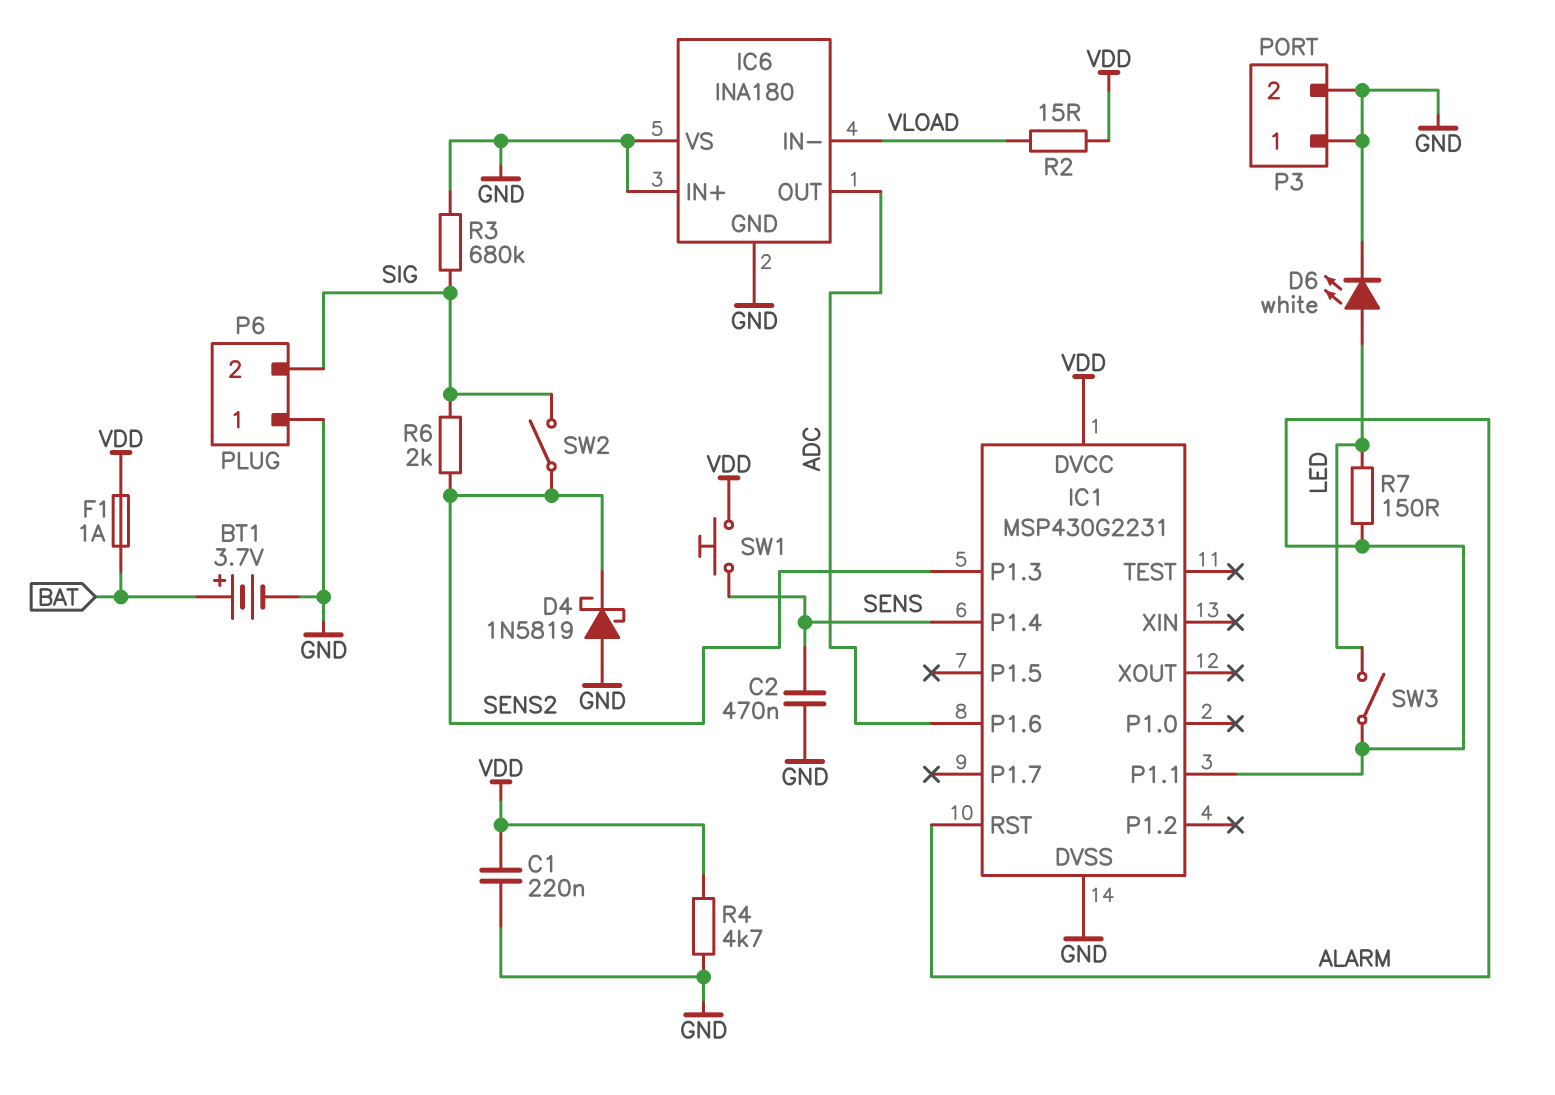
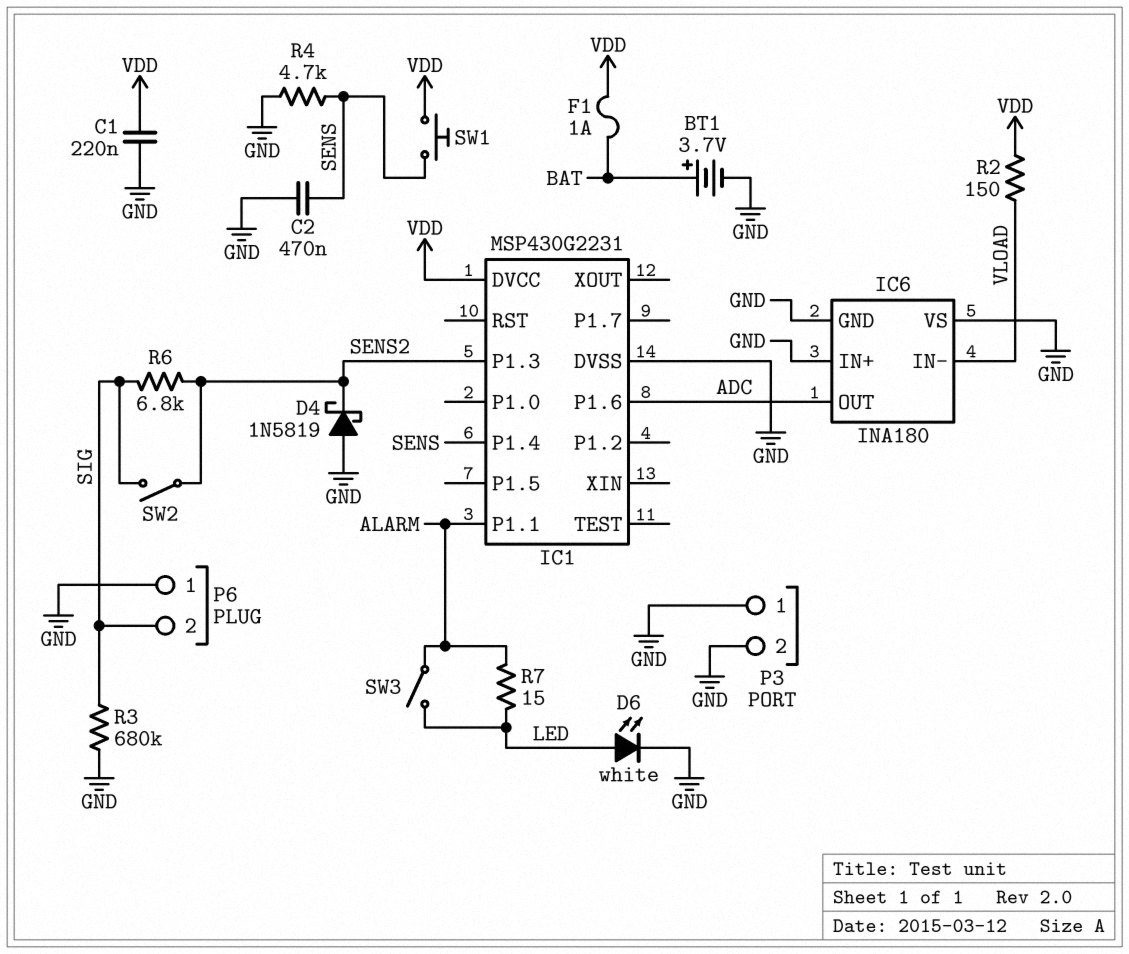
IC1 pin RST: ALARM -> none
R2: 15 (VDD, VLOAD) -> 150 (VDD, VLOAD)
R4: 4.7k (GND, VDD) -> 4.7k (GND, SENS)
R6: 2k (SENS2, SIG) -> 6.8k (SENS2, SIG)
R7: 150 (ALARM, LED) -> 15 (ALARM, LED)

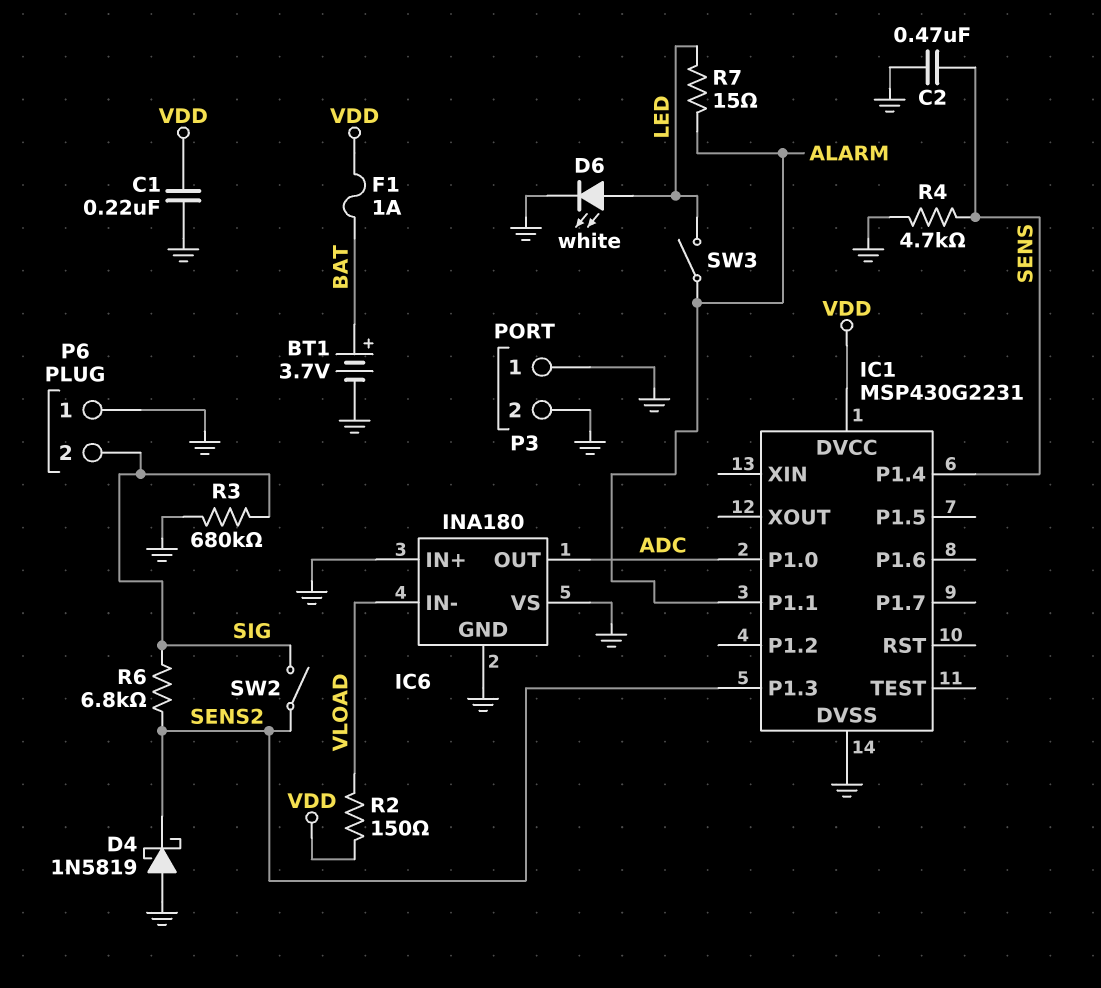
IC1 pin P1.0: none -> ADC
IC1 pin P1.6: ADC -> none
SW1: button (SENS, VDD) -> none

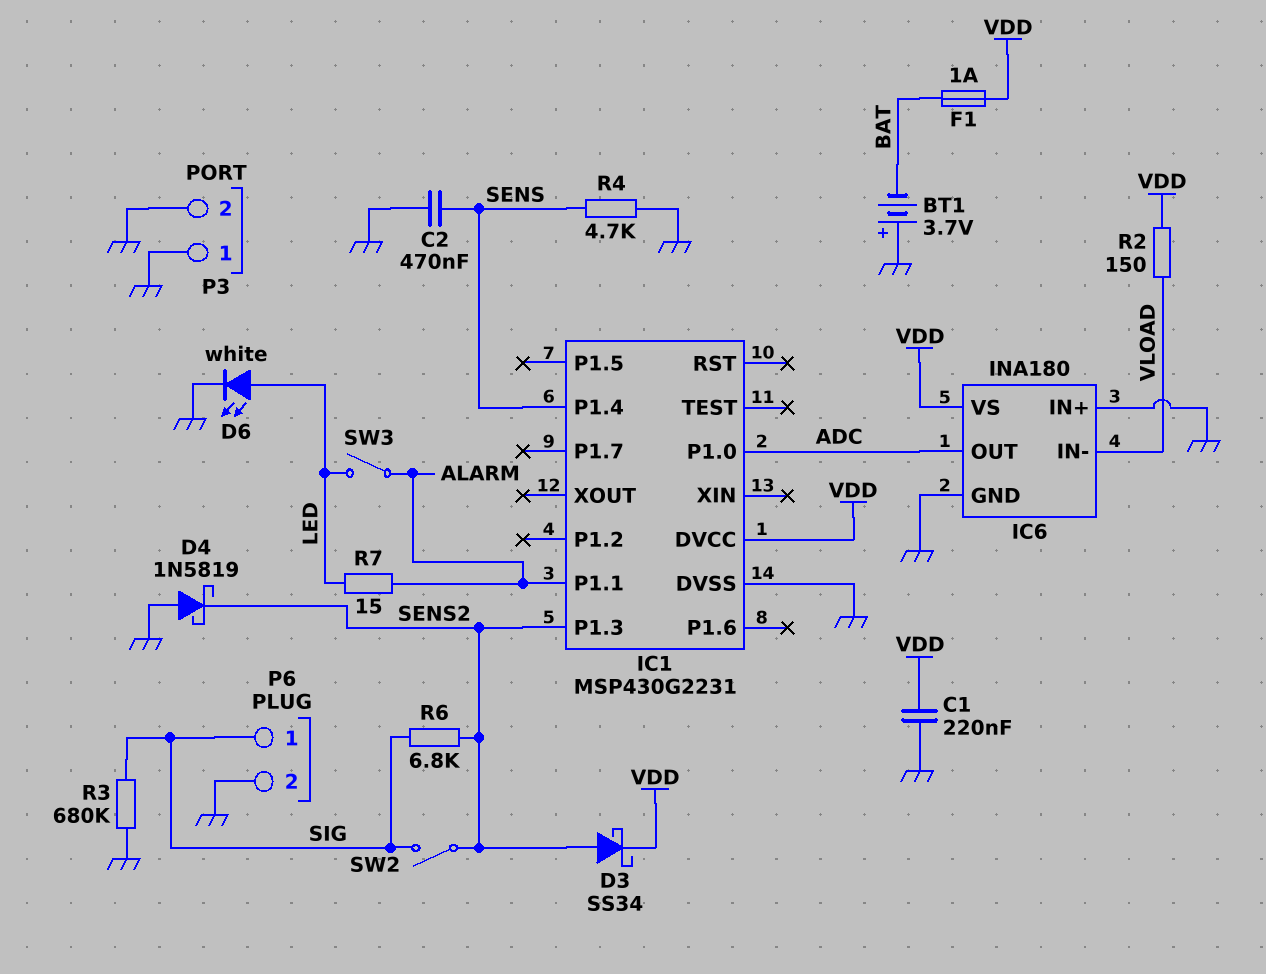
BT1: 3.7V (plus BAT, minus GND) -> 3.7V (plus GND, minus BAT)
D3: none -> schottky SS34 (A SENS2, K VDD)
IC6 pin VS: GND -> VDD
P6 pin 1: GND -> SIG
P6 pin 2: SIG -> GND

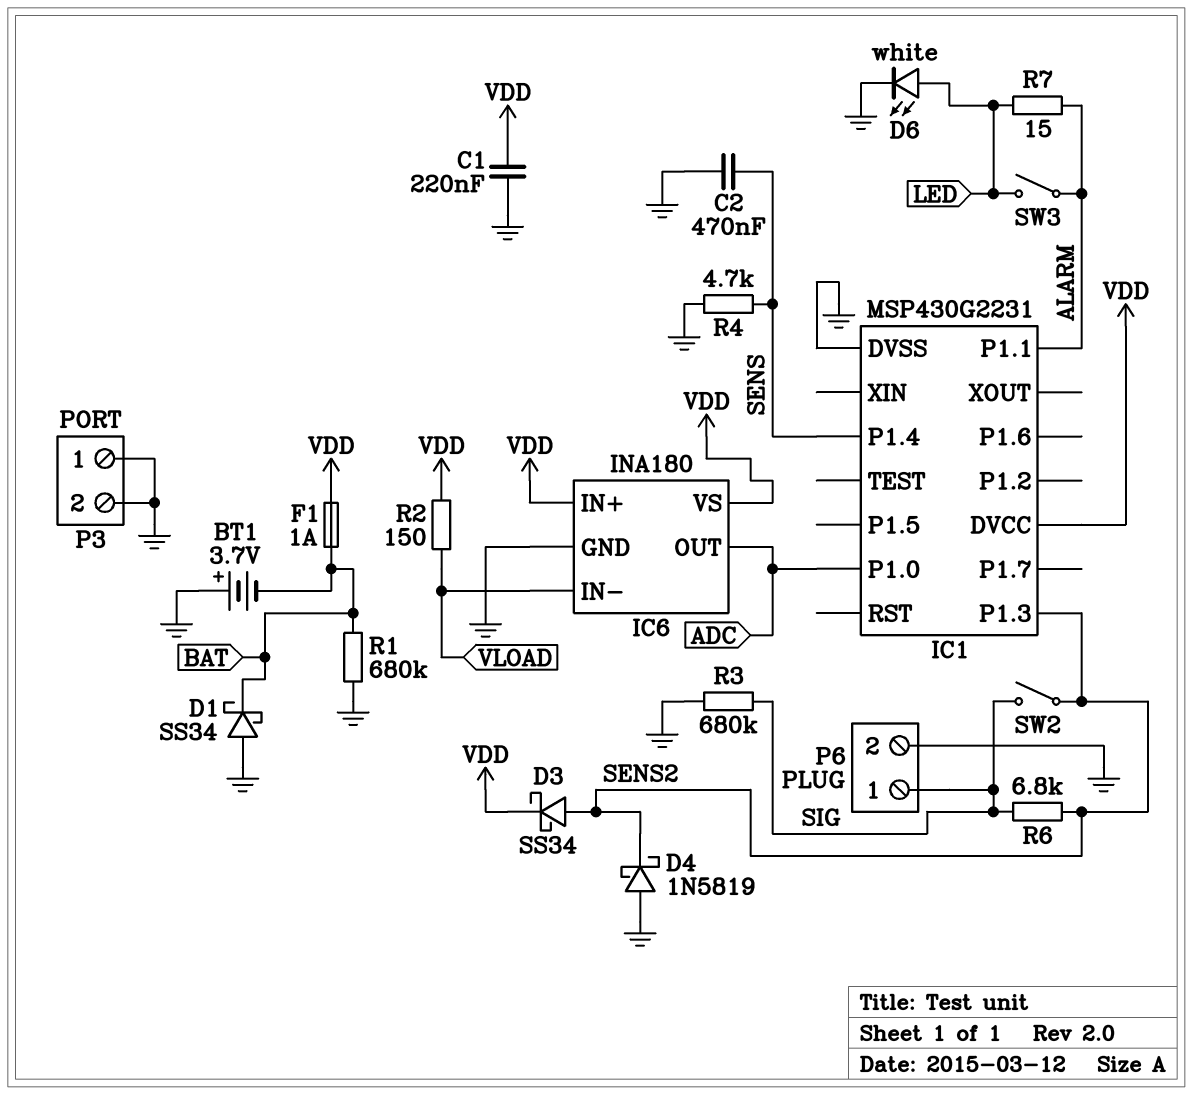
D1: none -> schottky SS34 (A GND, K BAT)
IC6 pin IN+: GND -> VDD
R1: none -> 680k (BAT, GND)

